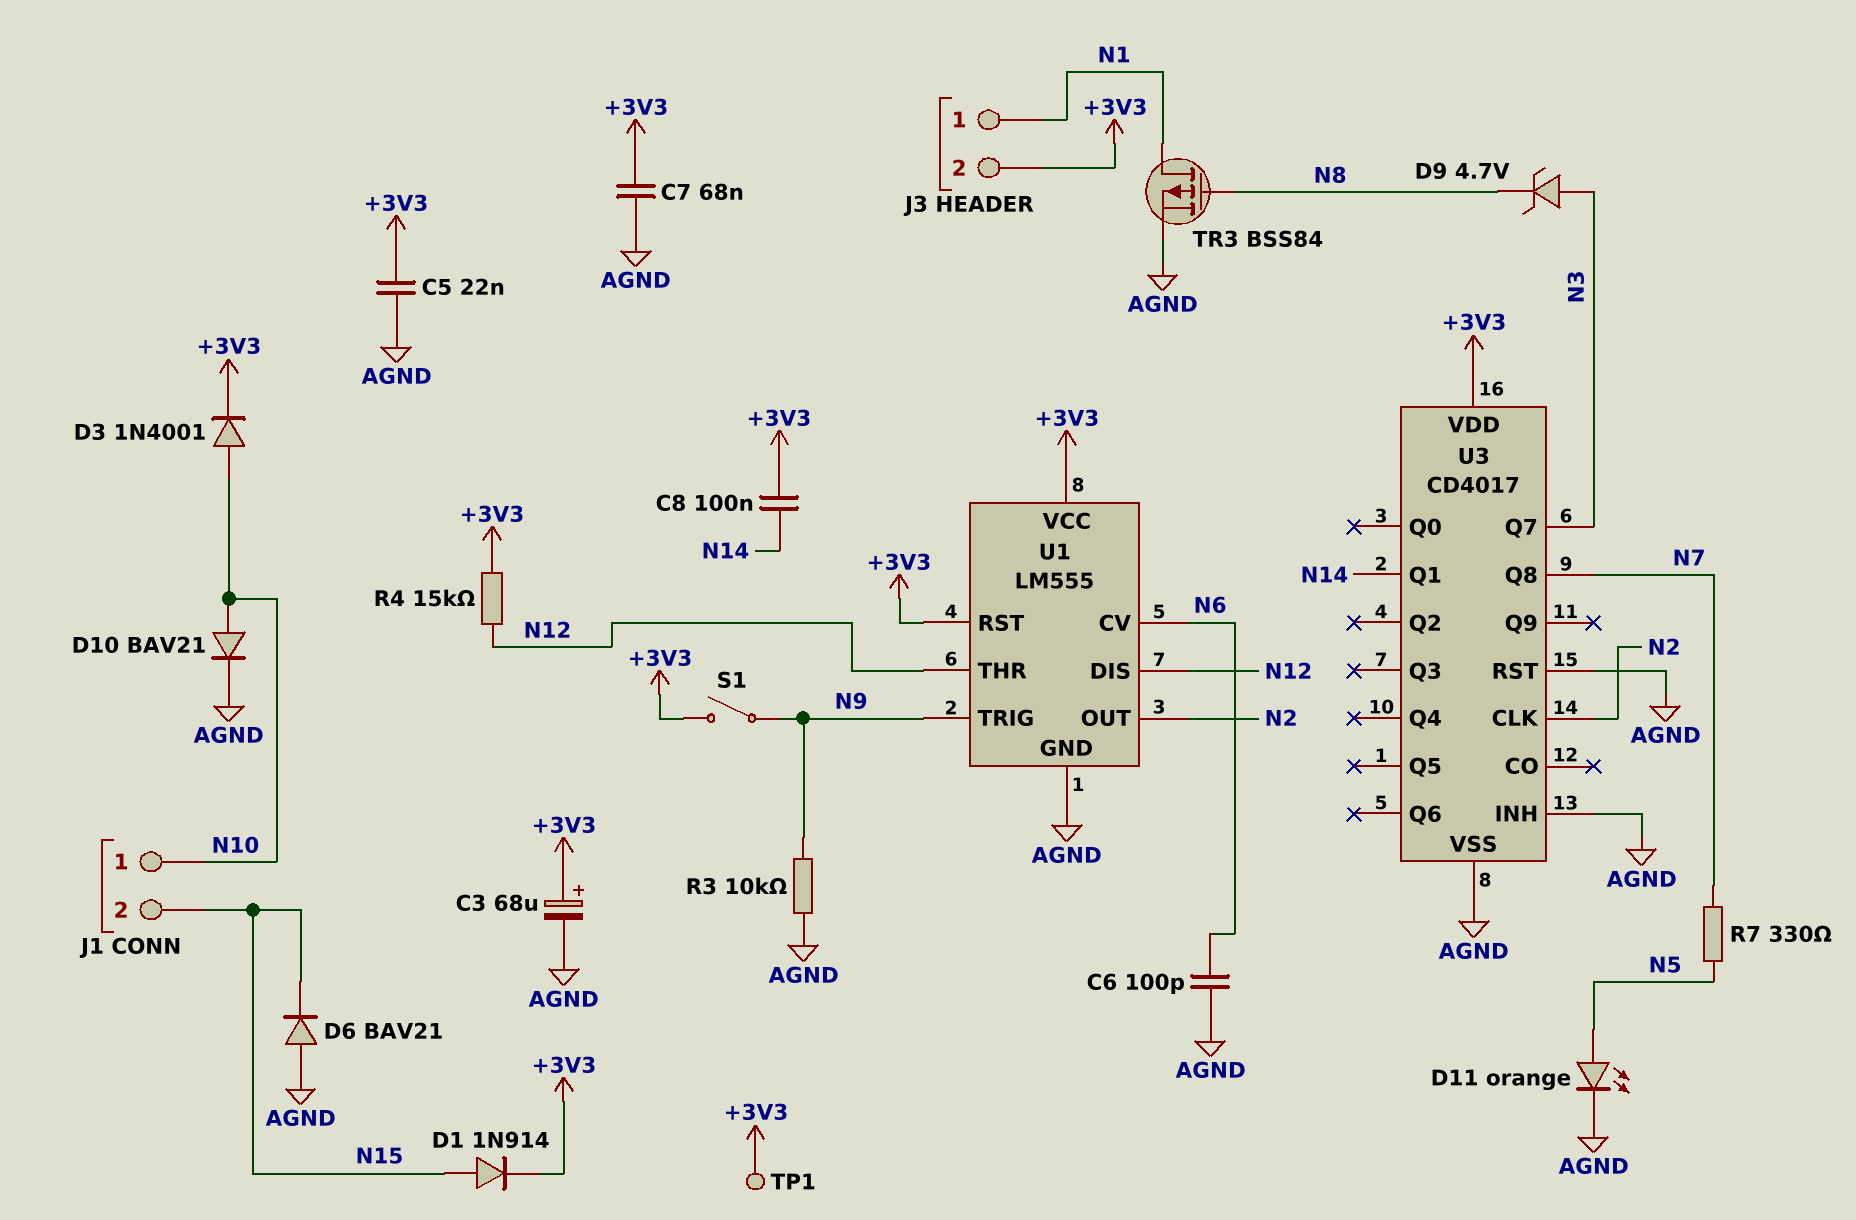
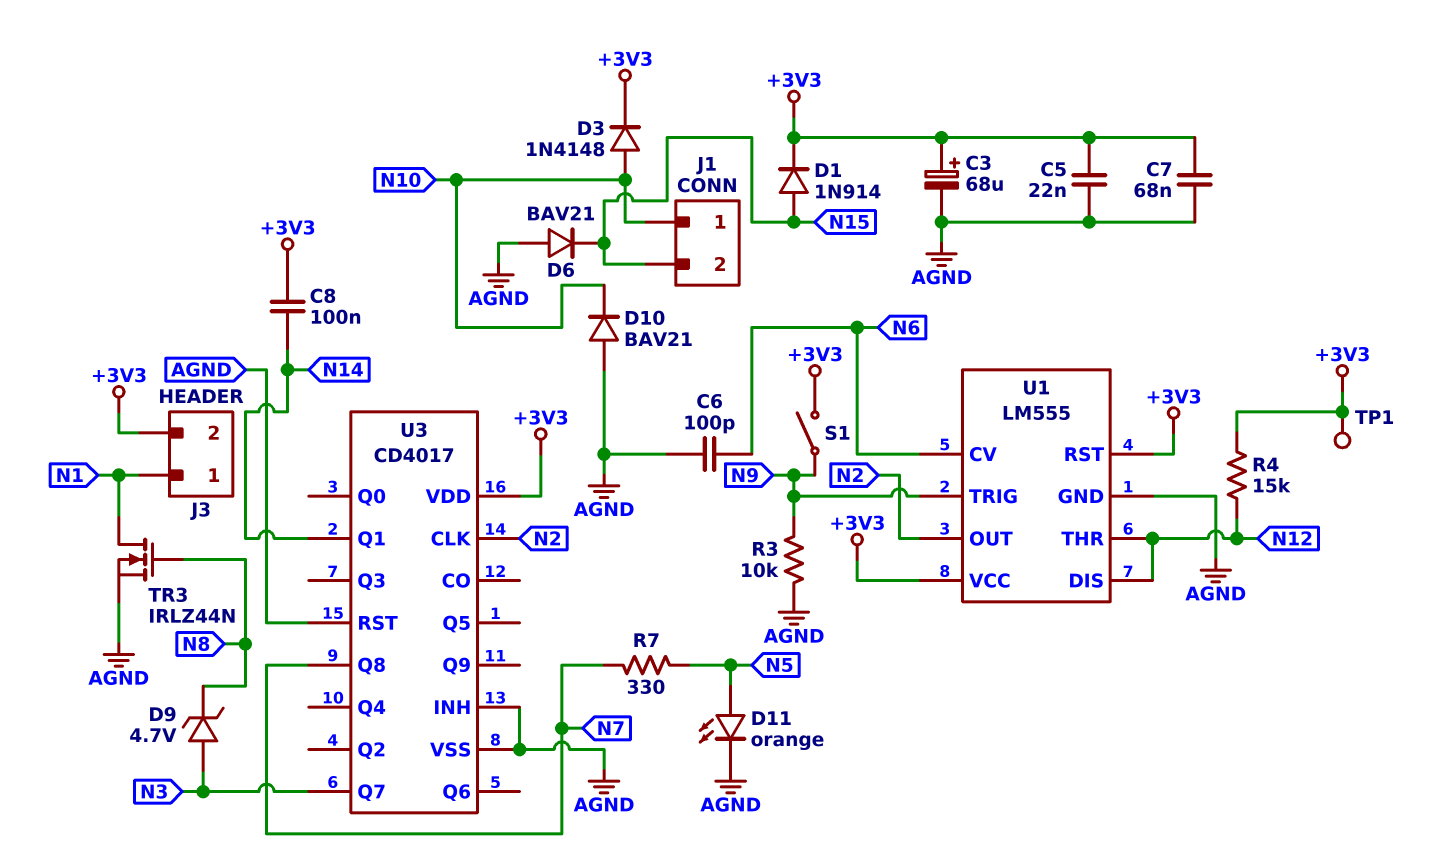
D3: diode 1N4001 (A N10, K +3V3) -> diode 1N4148 (A N10, K +3V3)
D10: diode BAV21 (A N10, K AGND) -> diode BAV21 (A AGND, K N10)
TR3: PMOS BSS84 (G N8, D N1, S AGND) -> NMOS IRLZ44N (G N8, D N1, S AGND)

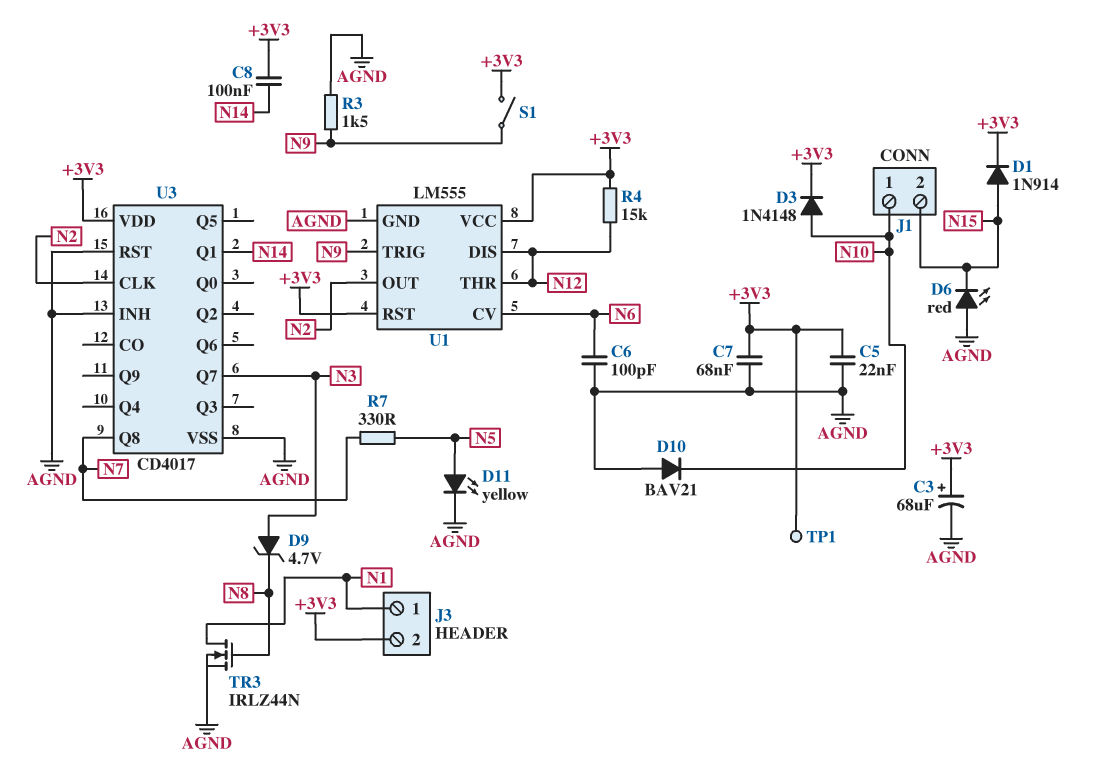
D6: diode BAV21 (A AGND, K N15) -> LED red (A AGND, K N15)
D11: LED orange (A N5, K AGND) -> LED yellow (A N5, K AGND)
R3: 10k (AGND, N9) -> 1.5k (AGND, N9)

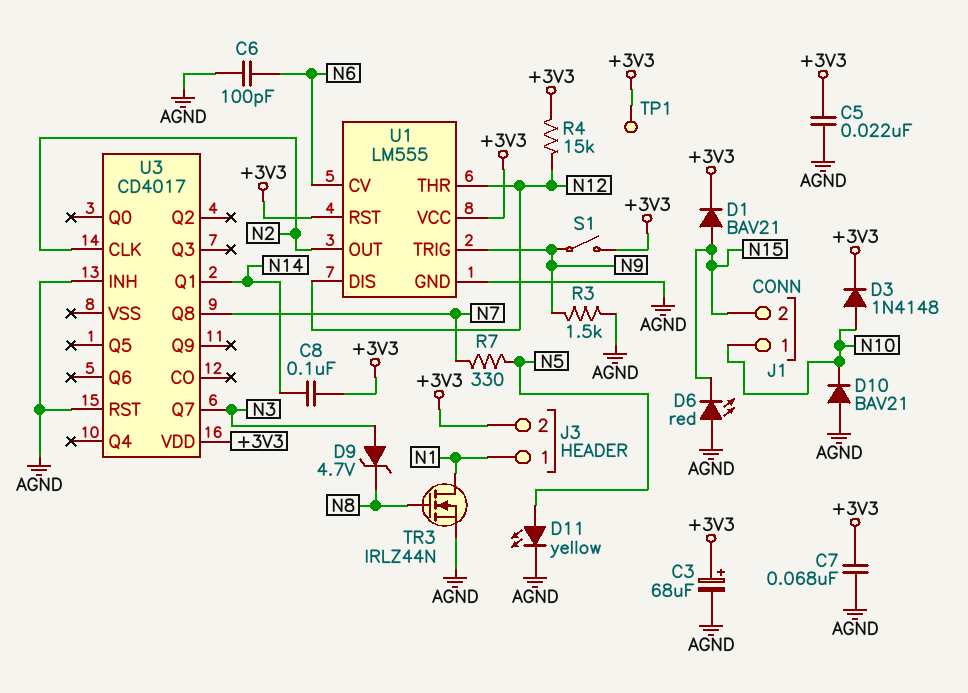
D1: diode 1N914 (A N15, K +3V3) -> diode BAV21 (A N15, K +3V3)
U3 pin VSS: AGND -> none

